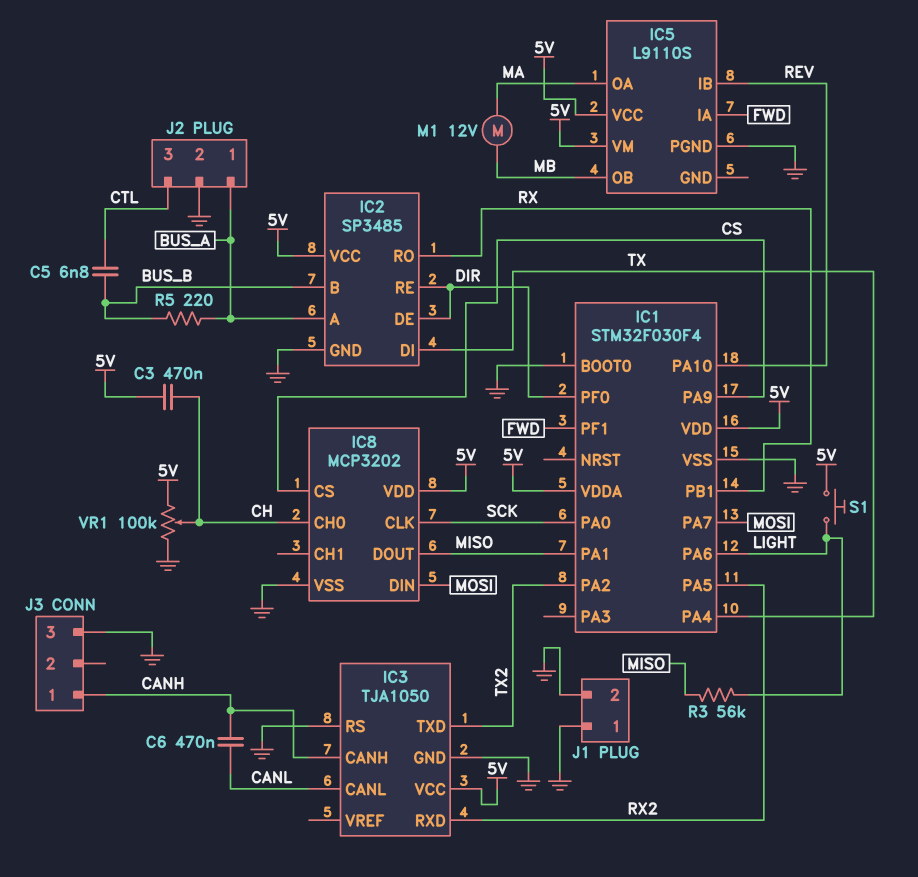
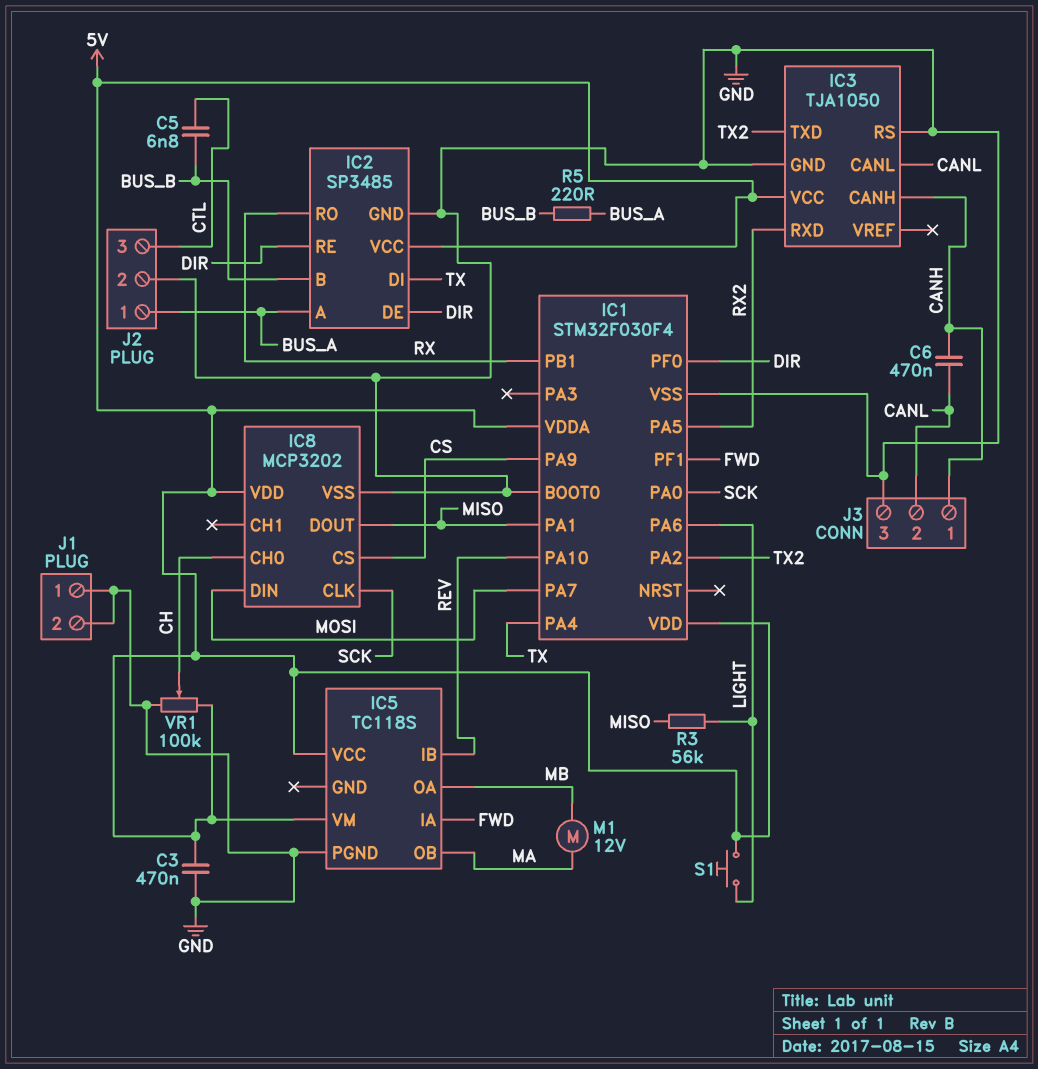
C3: 470nF (5V, CH) -> 470nF (5V, GND)
IC5: L9110S -> TC118S
IC5 pin OA: MA -> MB
IC5 pin OB: MB -> MA
J3 pin 2: none -> CANL

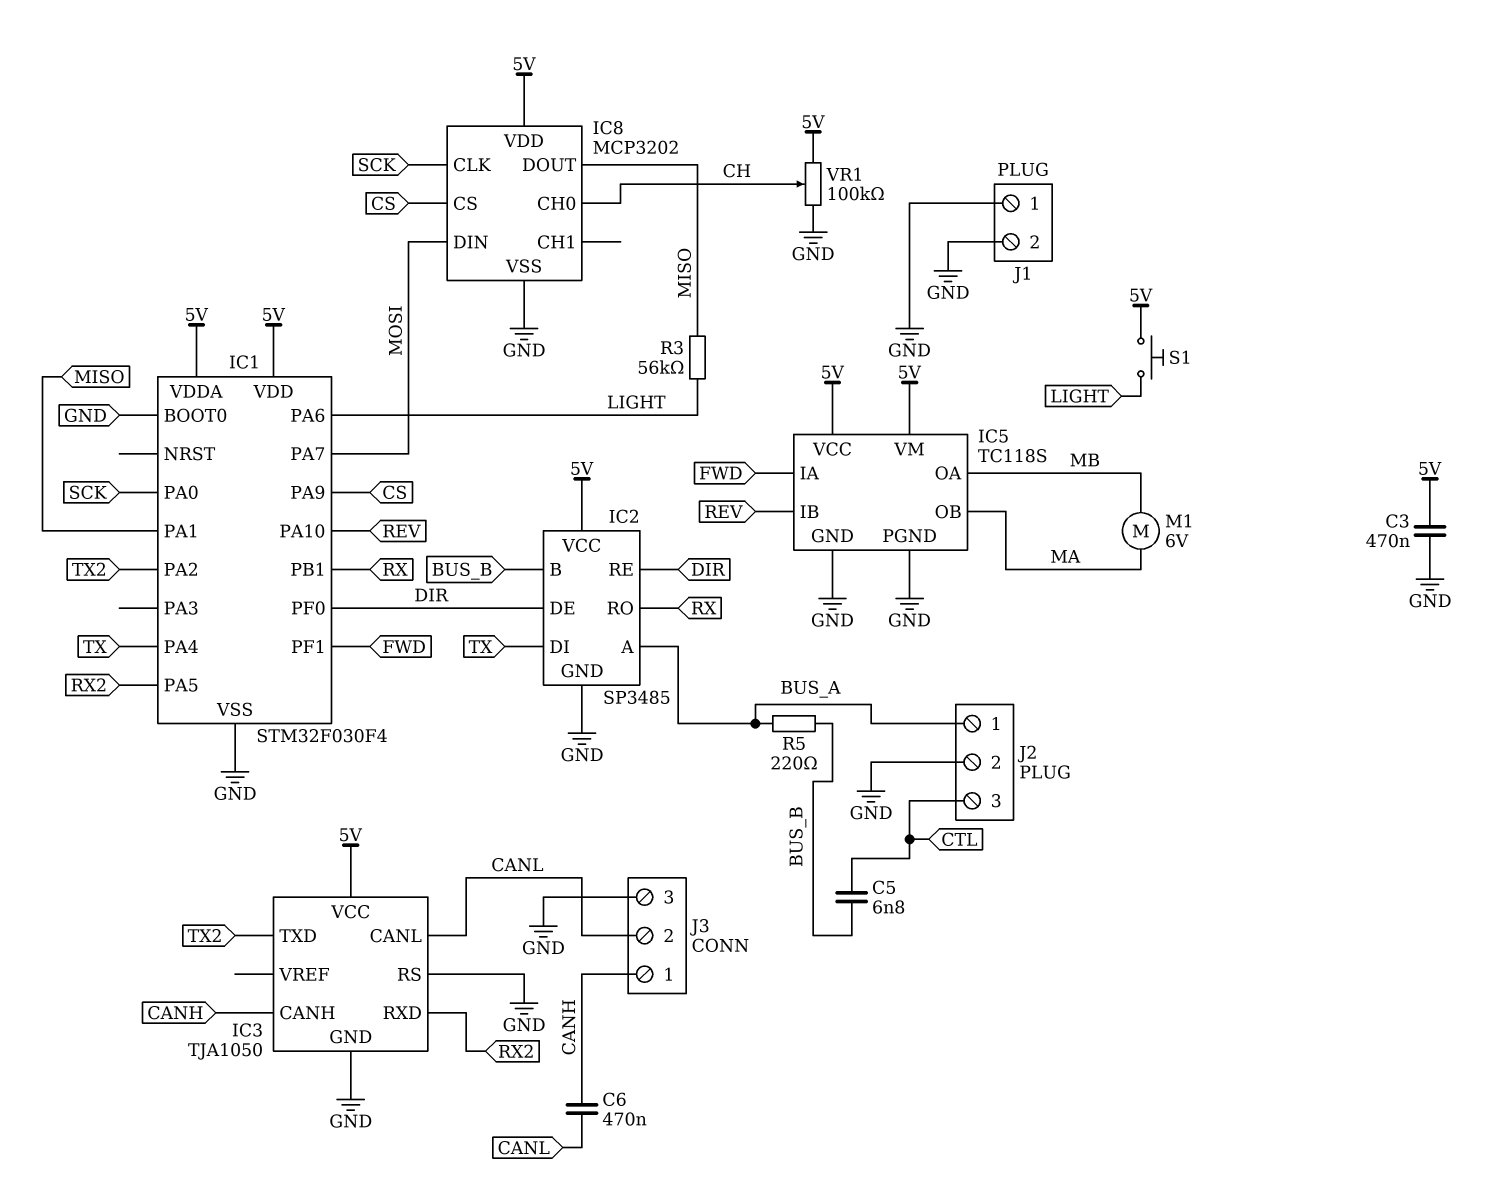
IC5 pin GND: none -> GND
M1: motor 12V (MA, MB) -> motor 6V (MA, MB)

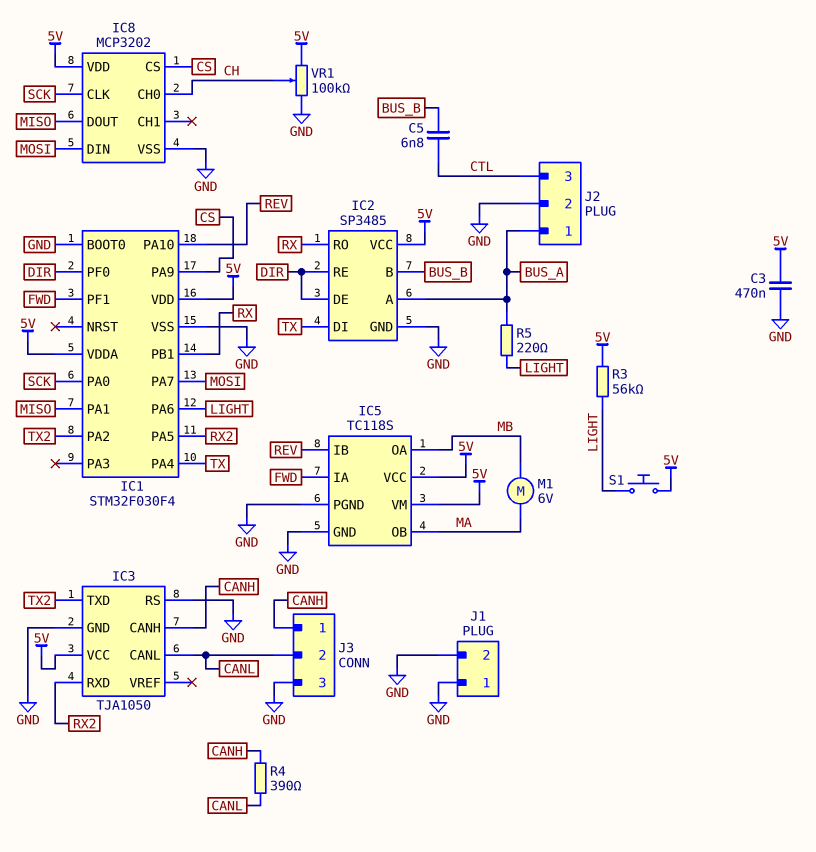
C6: 470nF (CANH, CANL) -> none
R3: 56k (LIGHT, MISO) -> 56k (5V, LIGHT)
R4: none -> 390 (CANH, CANL)
R5: 220 (BUS_A, BUS_B) -> 220 (BUS_A, LIGHT)

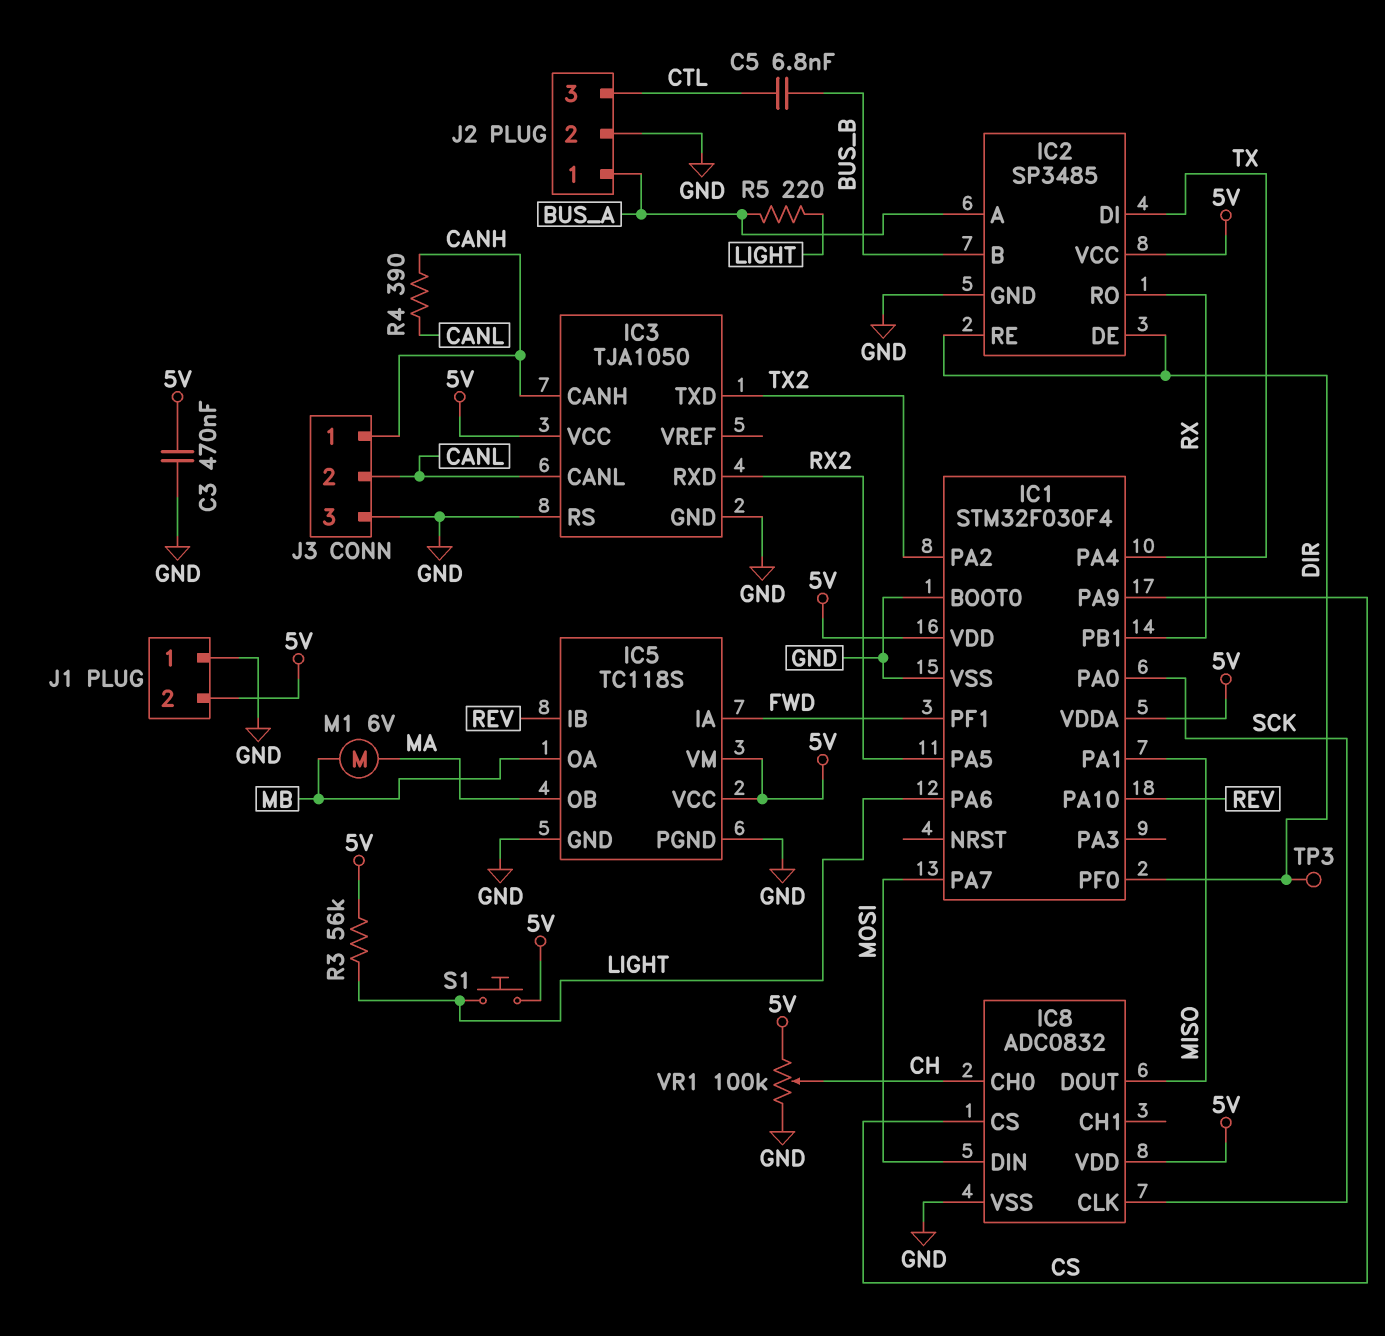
IC8: MCP3202 -> ADC0832
J1 pin 2: GND -> 5V
TP3: none -> test point (DIR)

